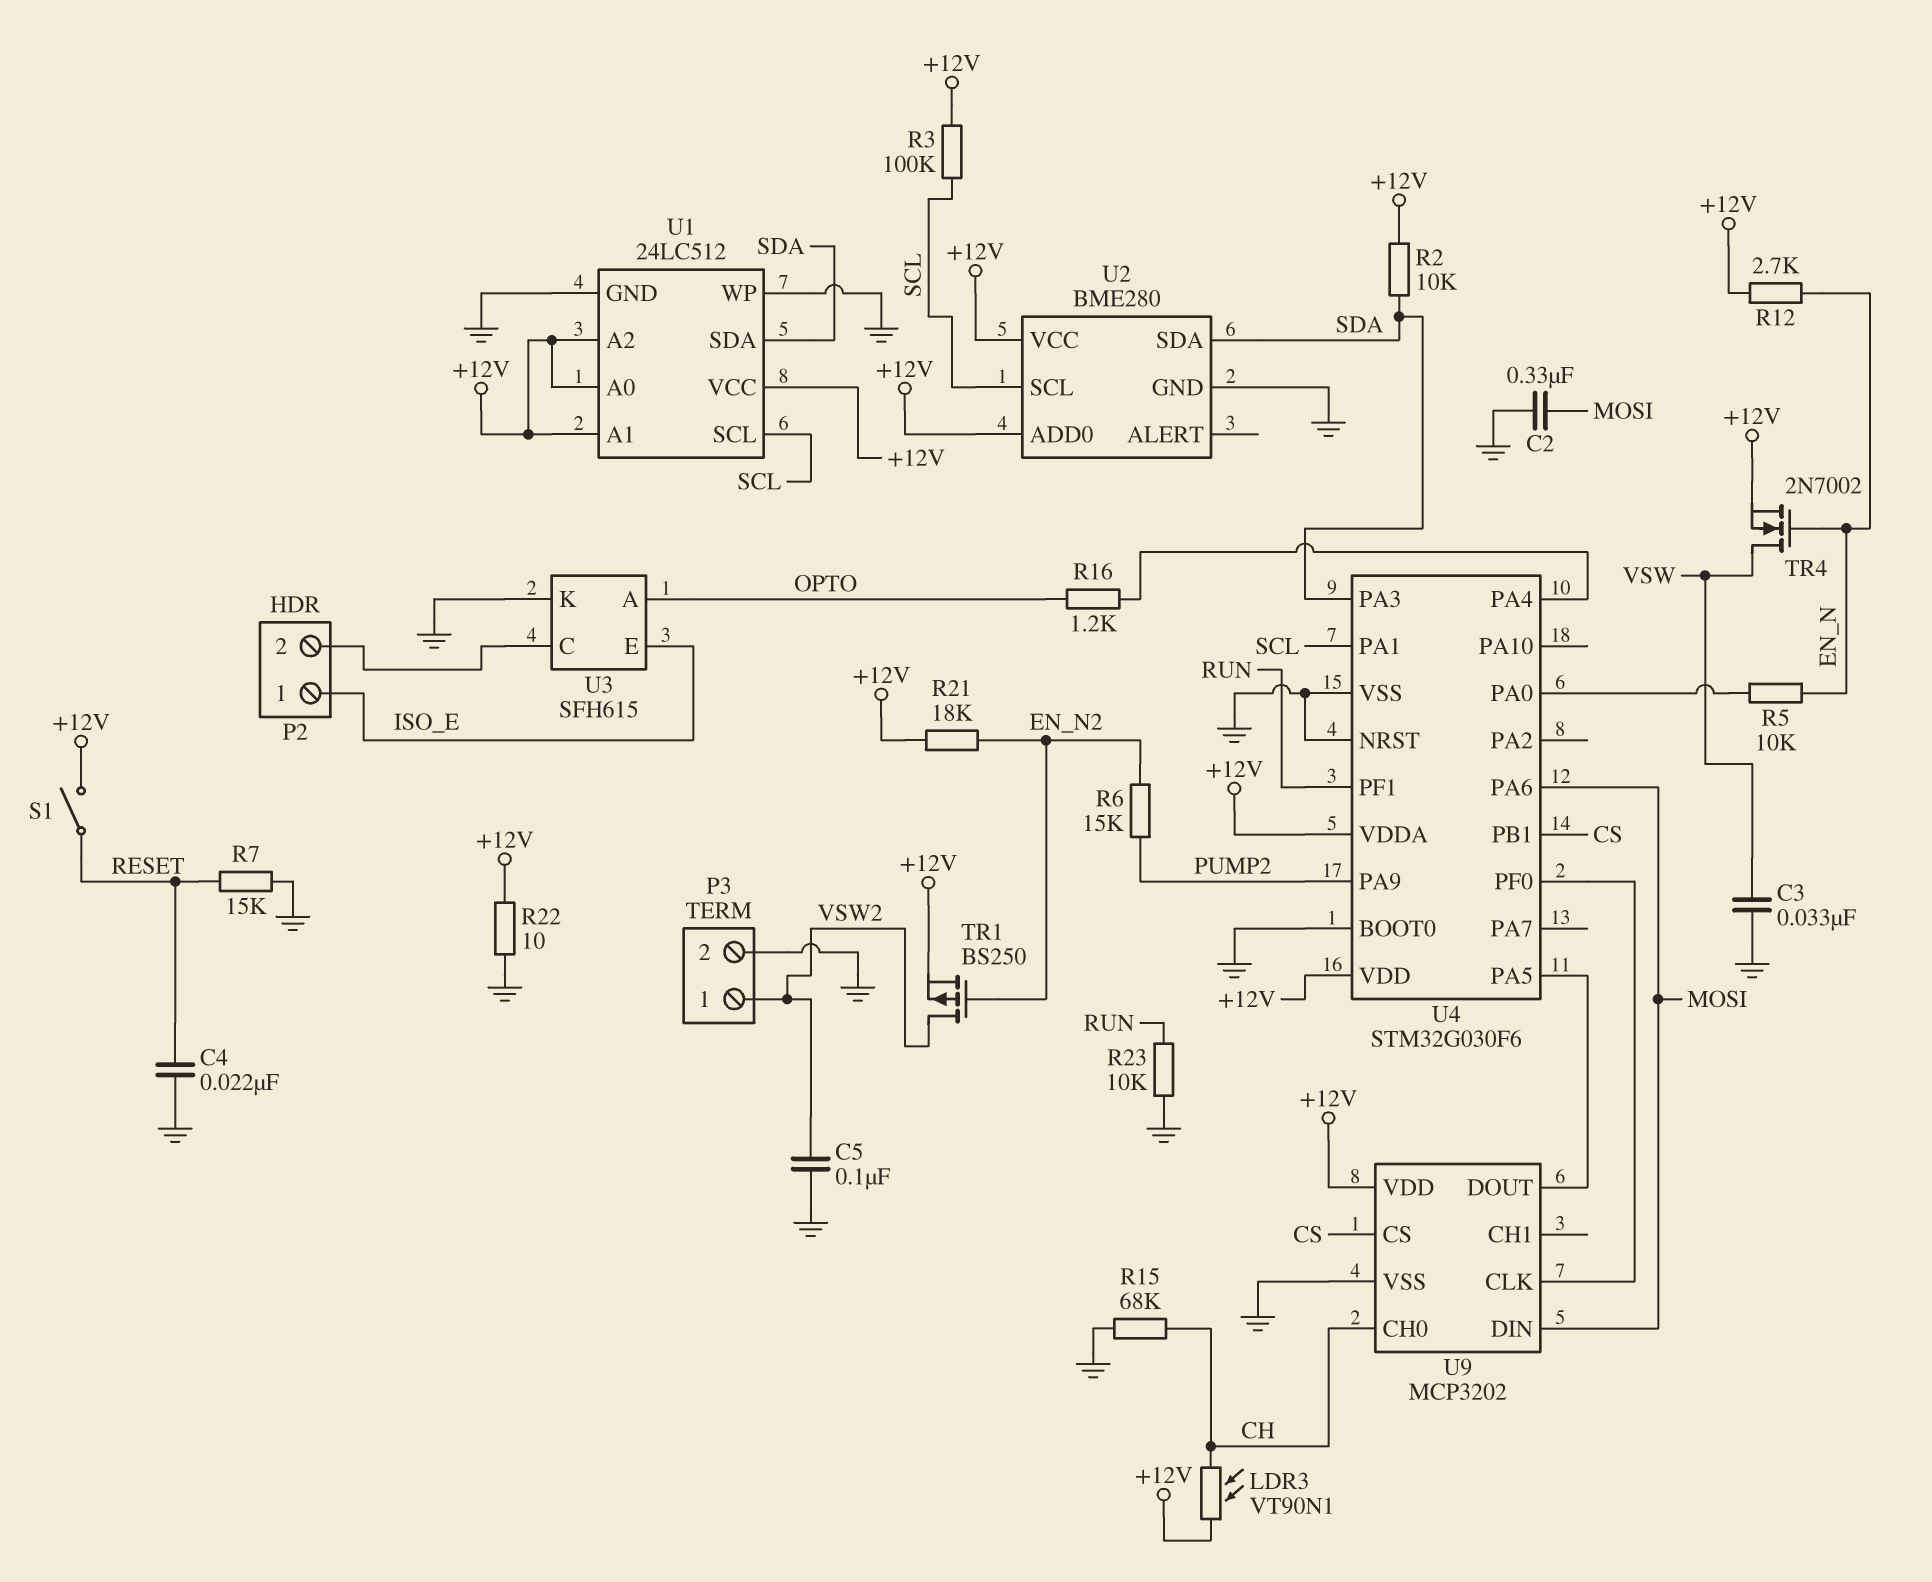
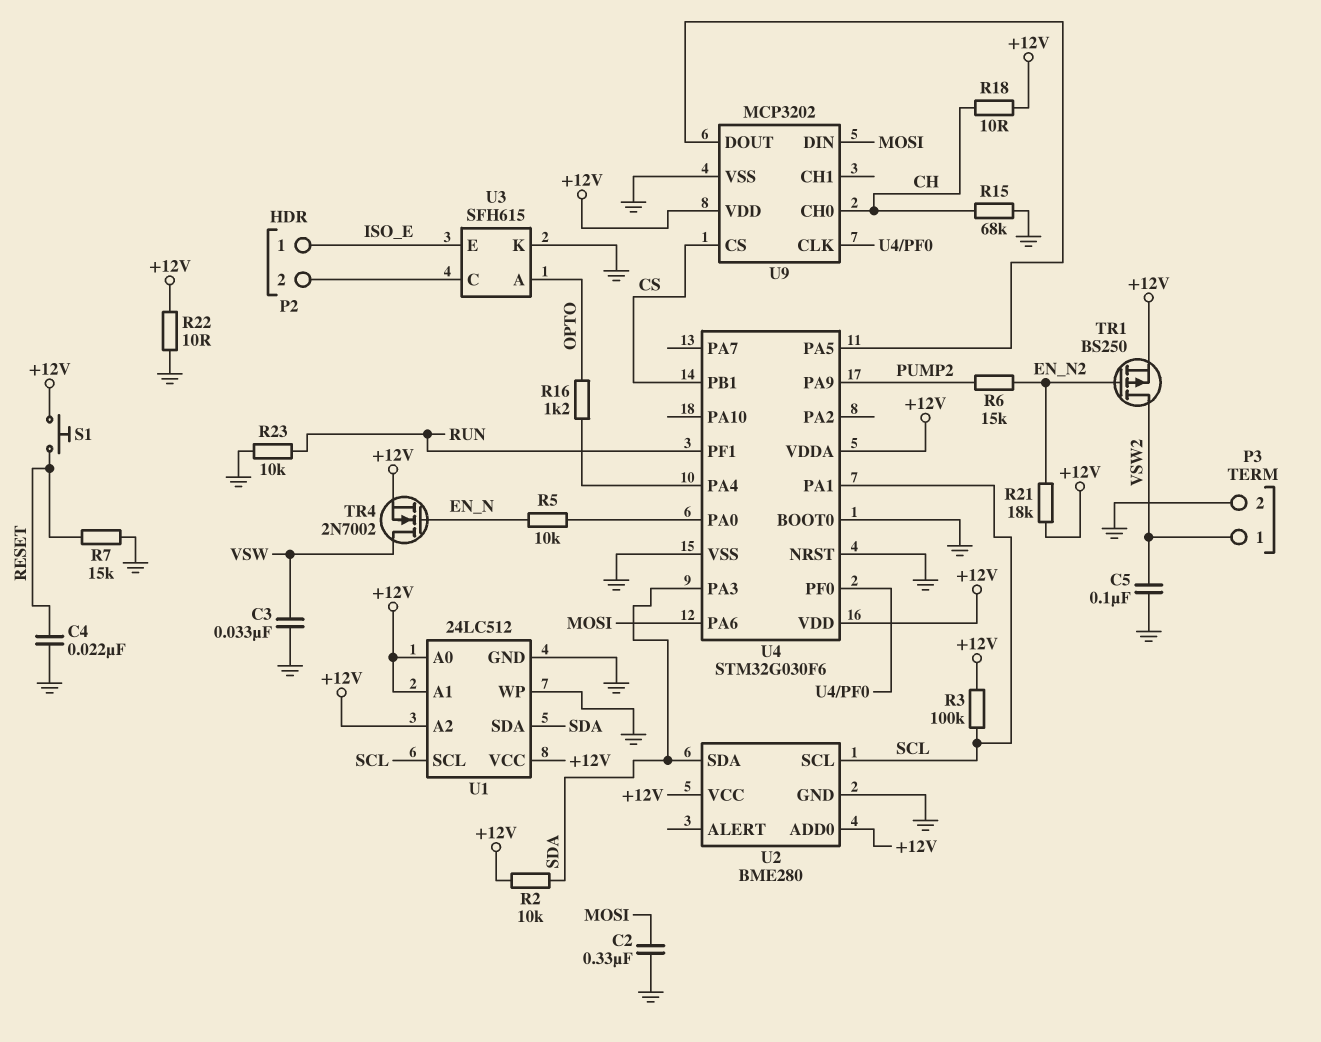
LDR3: VT90N1 (+12V, CH) -> none
R12: 2.7k (+12V, EN_N) -> none
R18: none -> 10 (+12V, CH)
S1: switch (+12V, RESET) -> button (+12V, RESET)

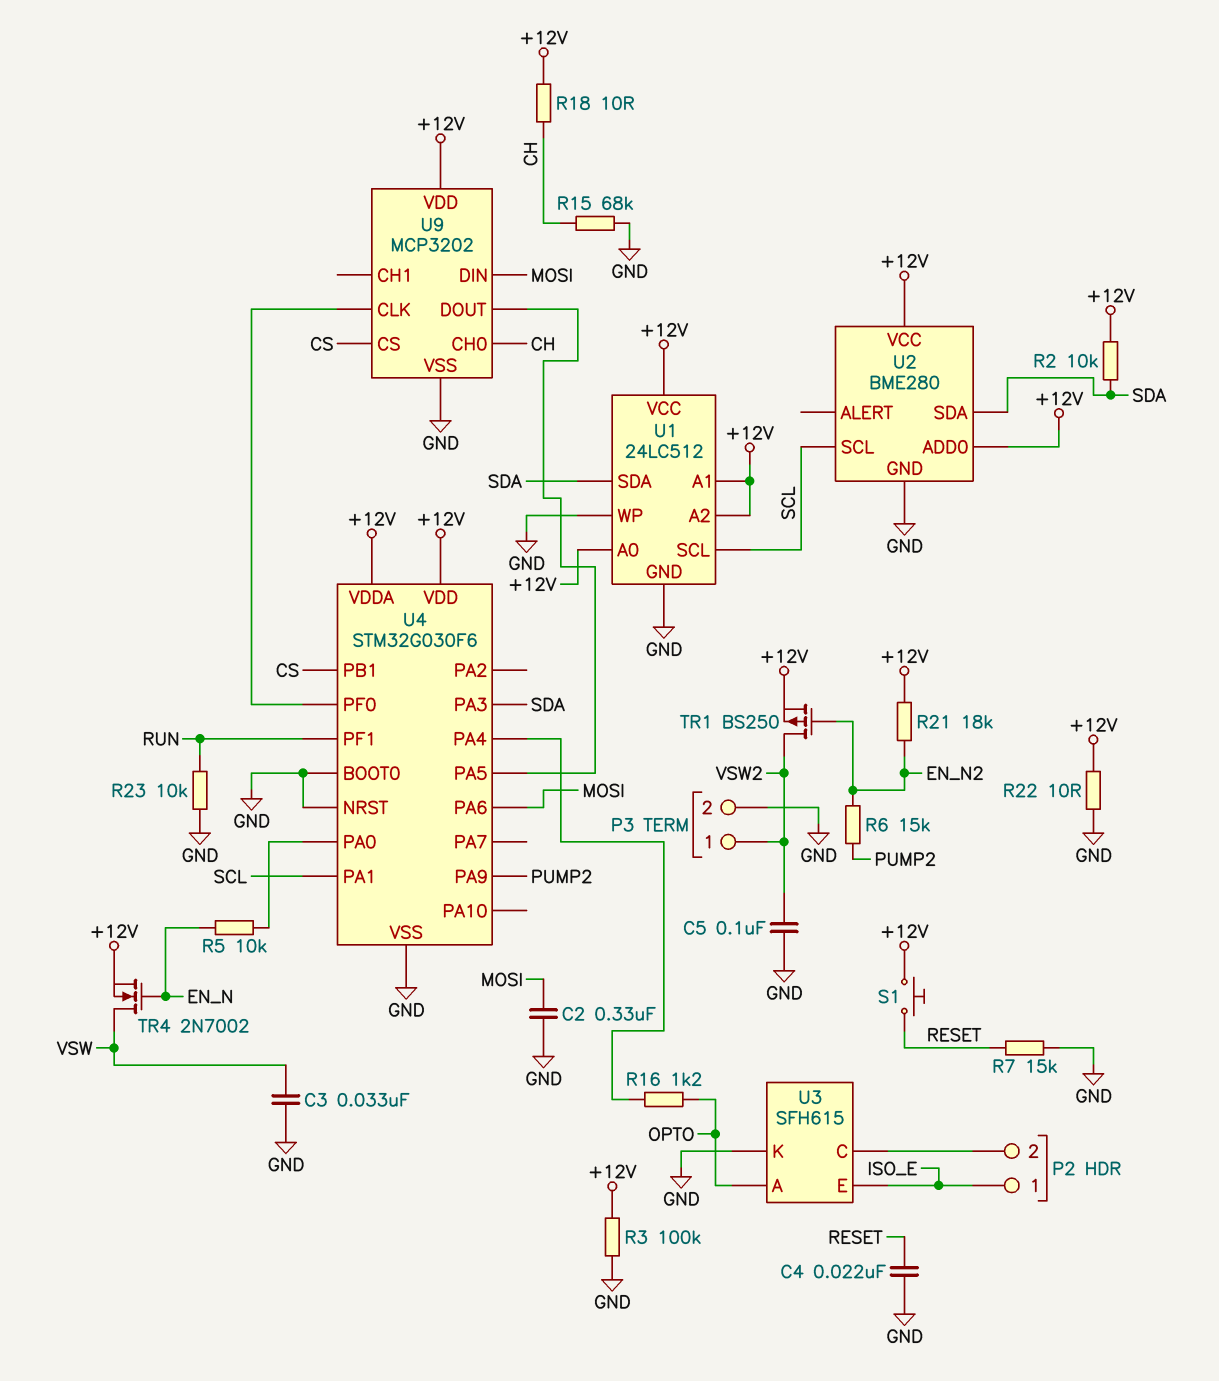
R3: 100k (+12V, SCL) -> 100k (+12V, GND)

